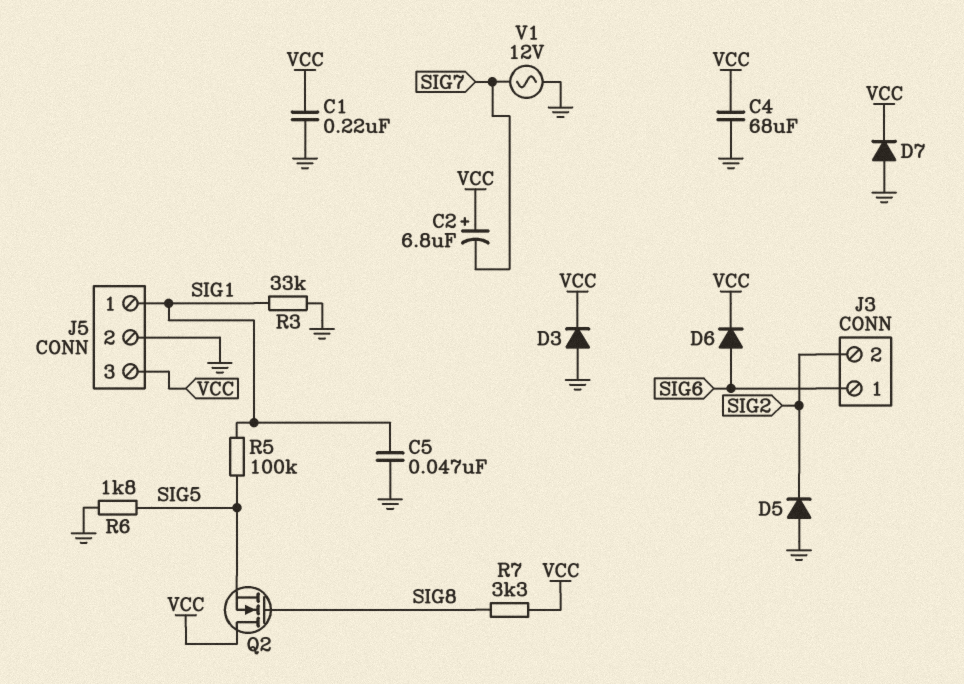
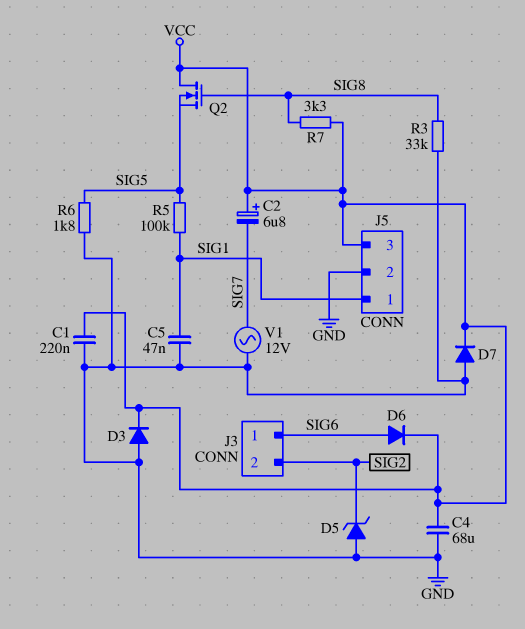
D5: diode (A GND, K SIG2) -> zener (A GND, K SIG2)
R3: 33k (GND, SIG1) -> 33k (GND, SIG8)

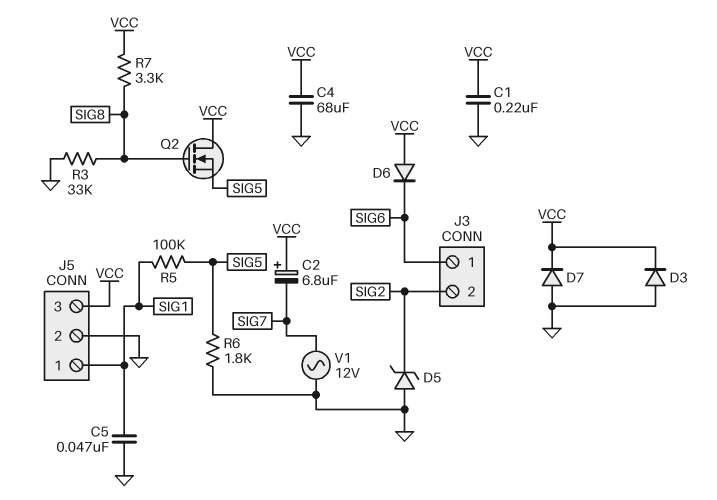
D6: diode (A SIG6, K VCC) -> diode (A VCC, K SIG6)

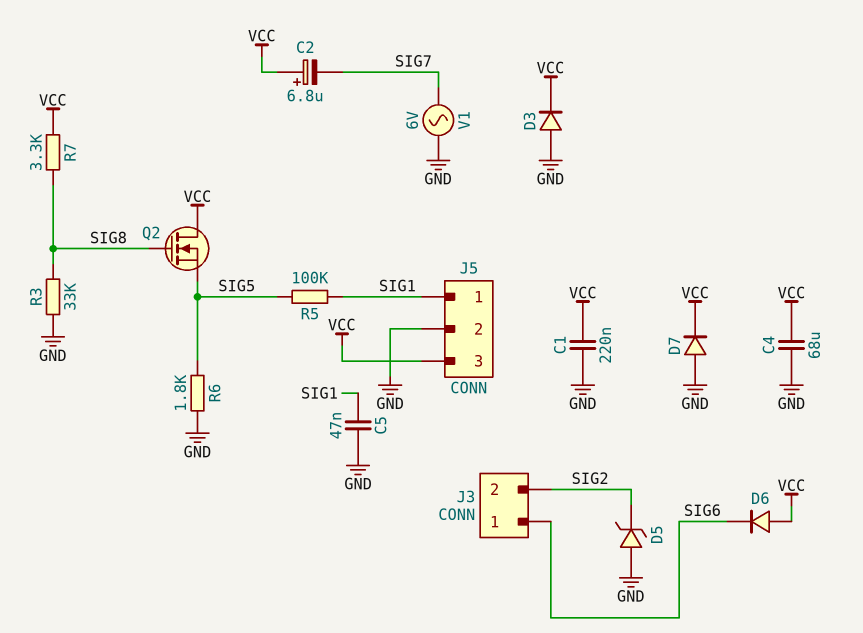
V1: AC 12V (GND, SIG7) -> AC 6V (GND, SIG7)

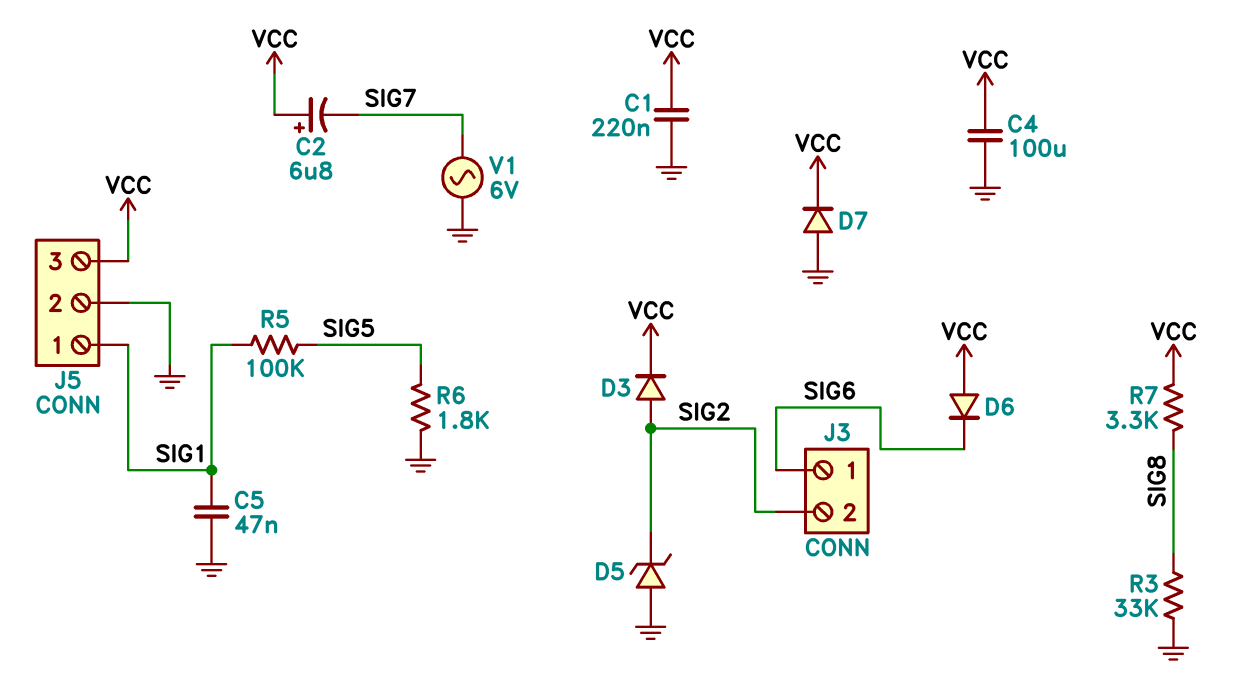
C4: 68uF (GND, VCC) -> 100uF (GND, VCC)
D3: diode (A GND, K VCC) -> diode (A SIG2, K VCC)
Q2: NMOS (G SIG8, D VCC, S SIG5) -> none

